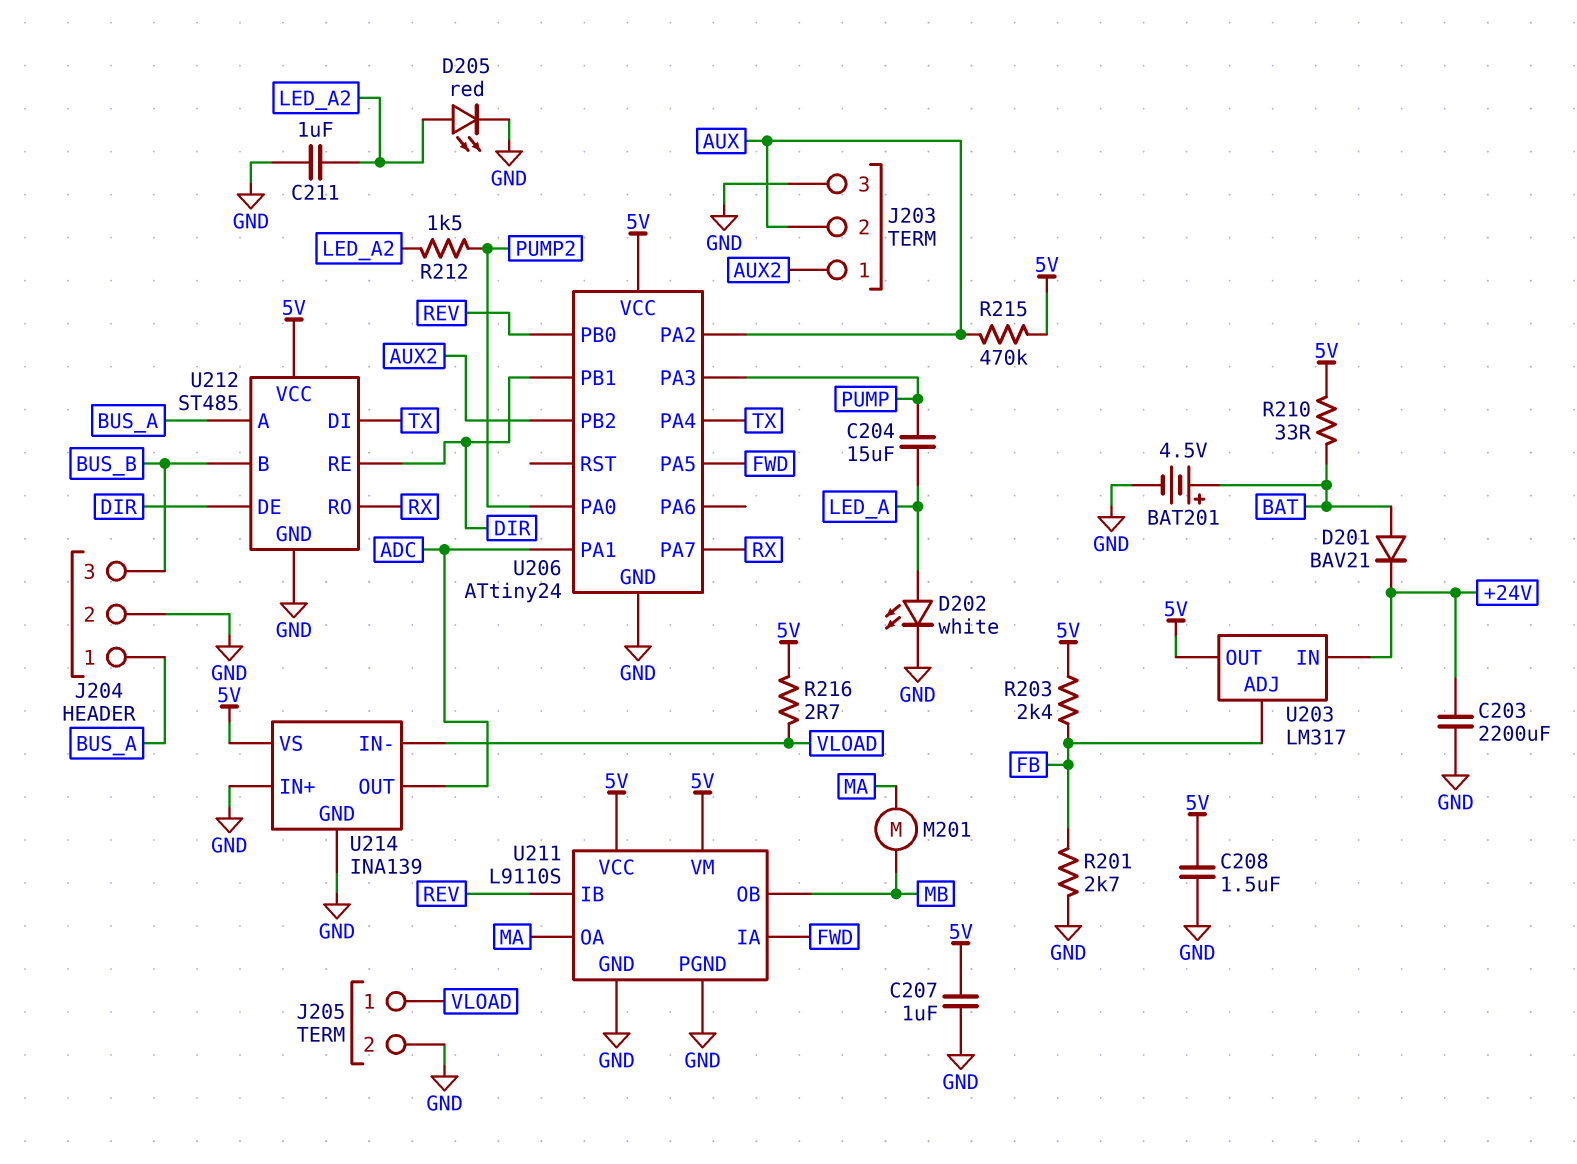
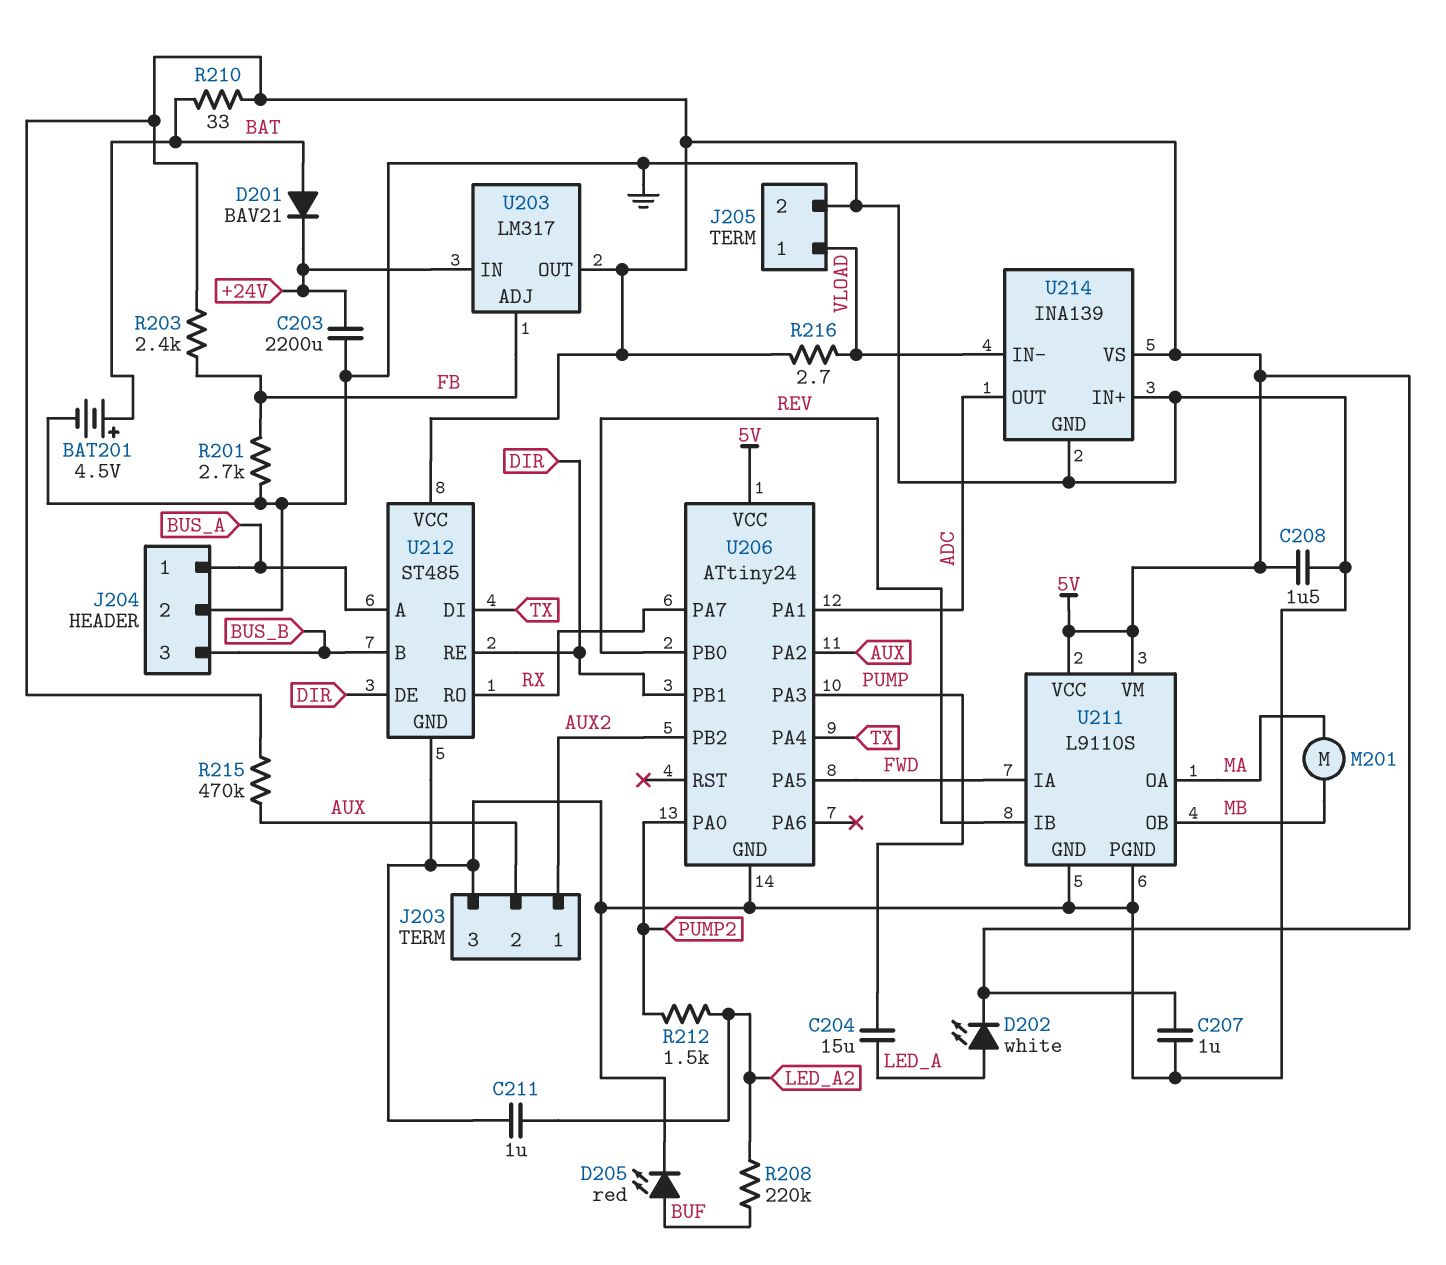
D202: LED white (A LED_A, K GND) -> LED white (A LED_A, K 5V)
D205: LED red (A LED_A2, K GND) -> LED red (A BUF, K GND)
R208: none -> 220k (BUF, LED_A2)

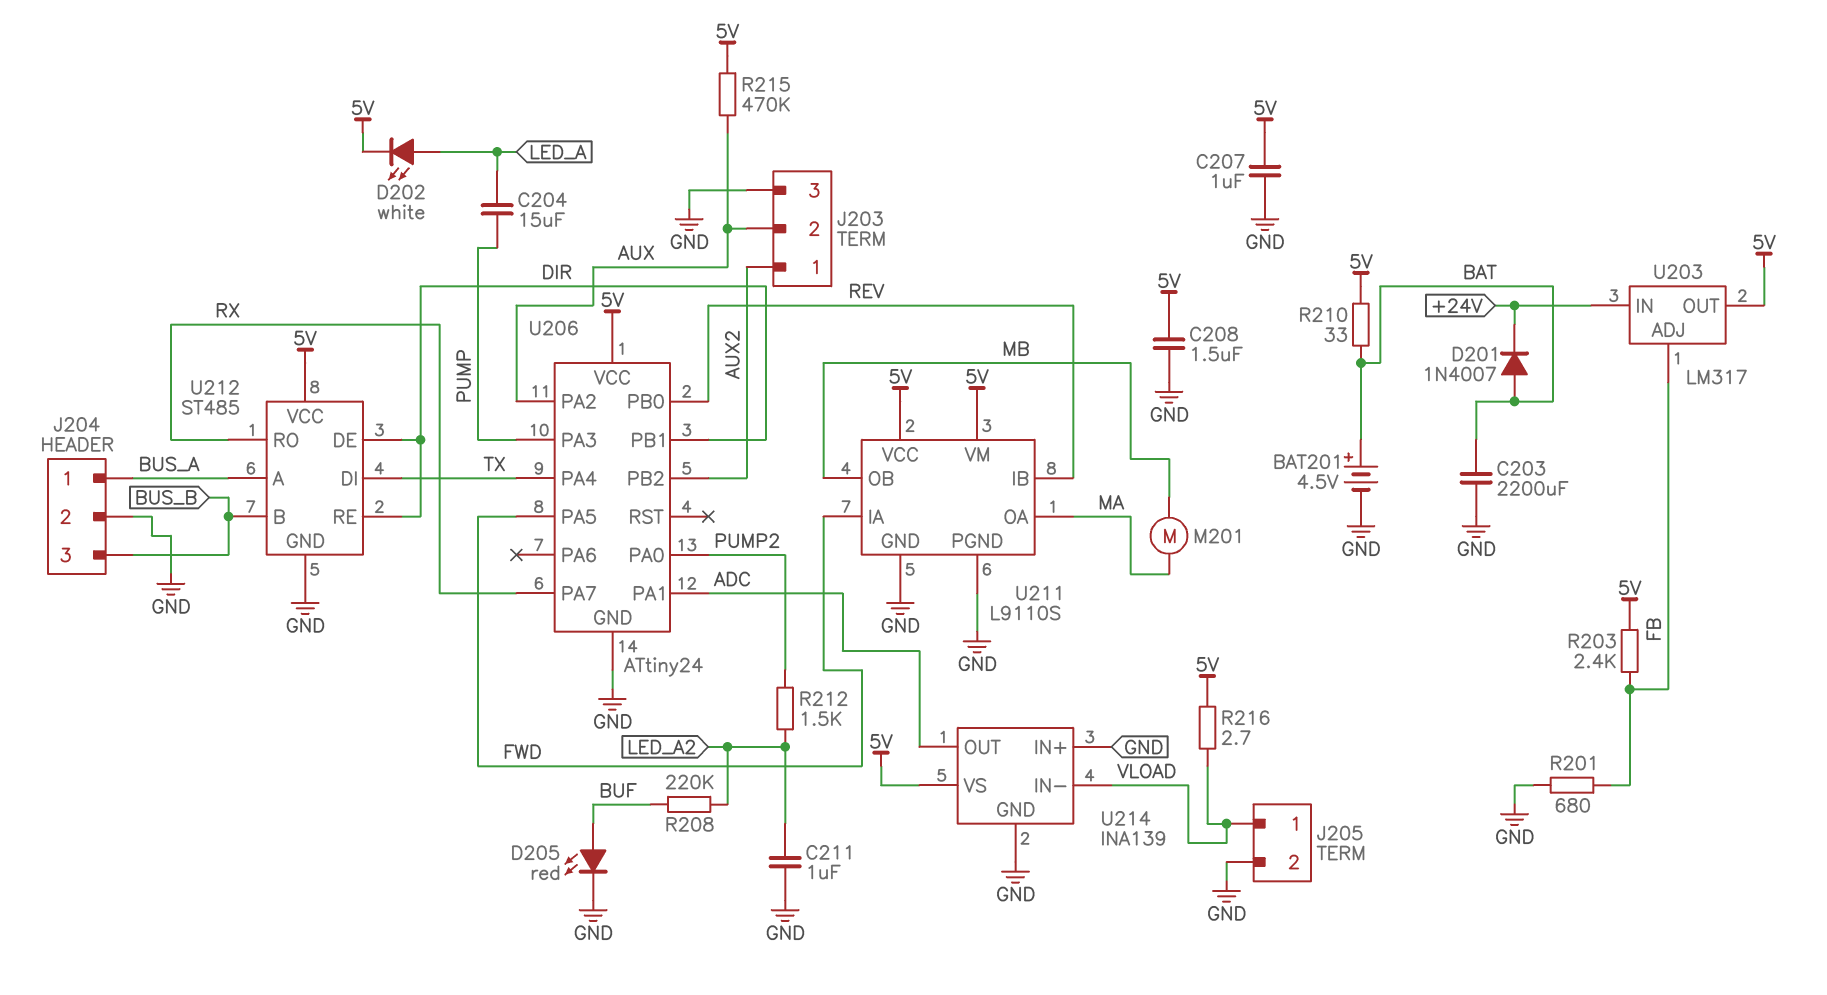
C203: 2200uF (+24V, GND) -> 2200uF (BAT, GND)
D201: diode BAV21 (A BAT, K +24V) -> diode 1N4007 (A BAT, K +24V)
R201: 2.7k (FB, GND) -> 680 (FB, GND)

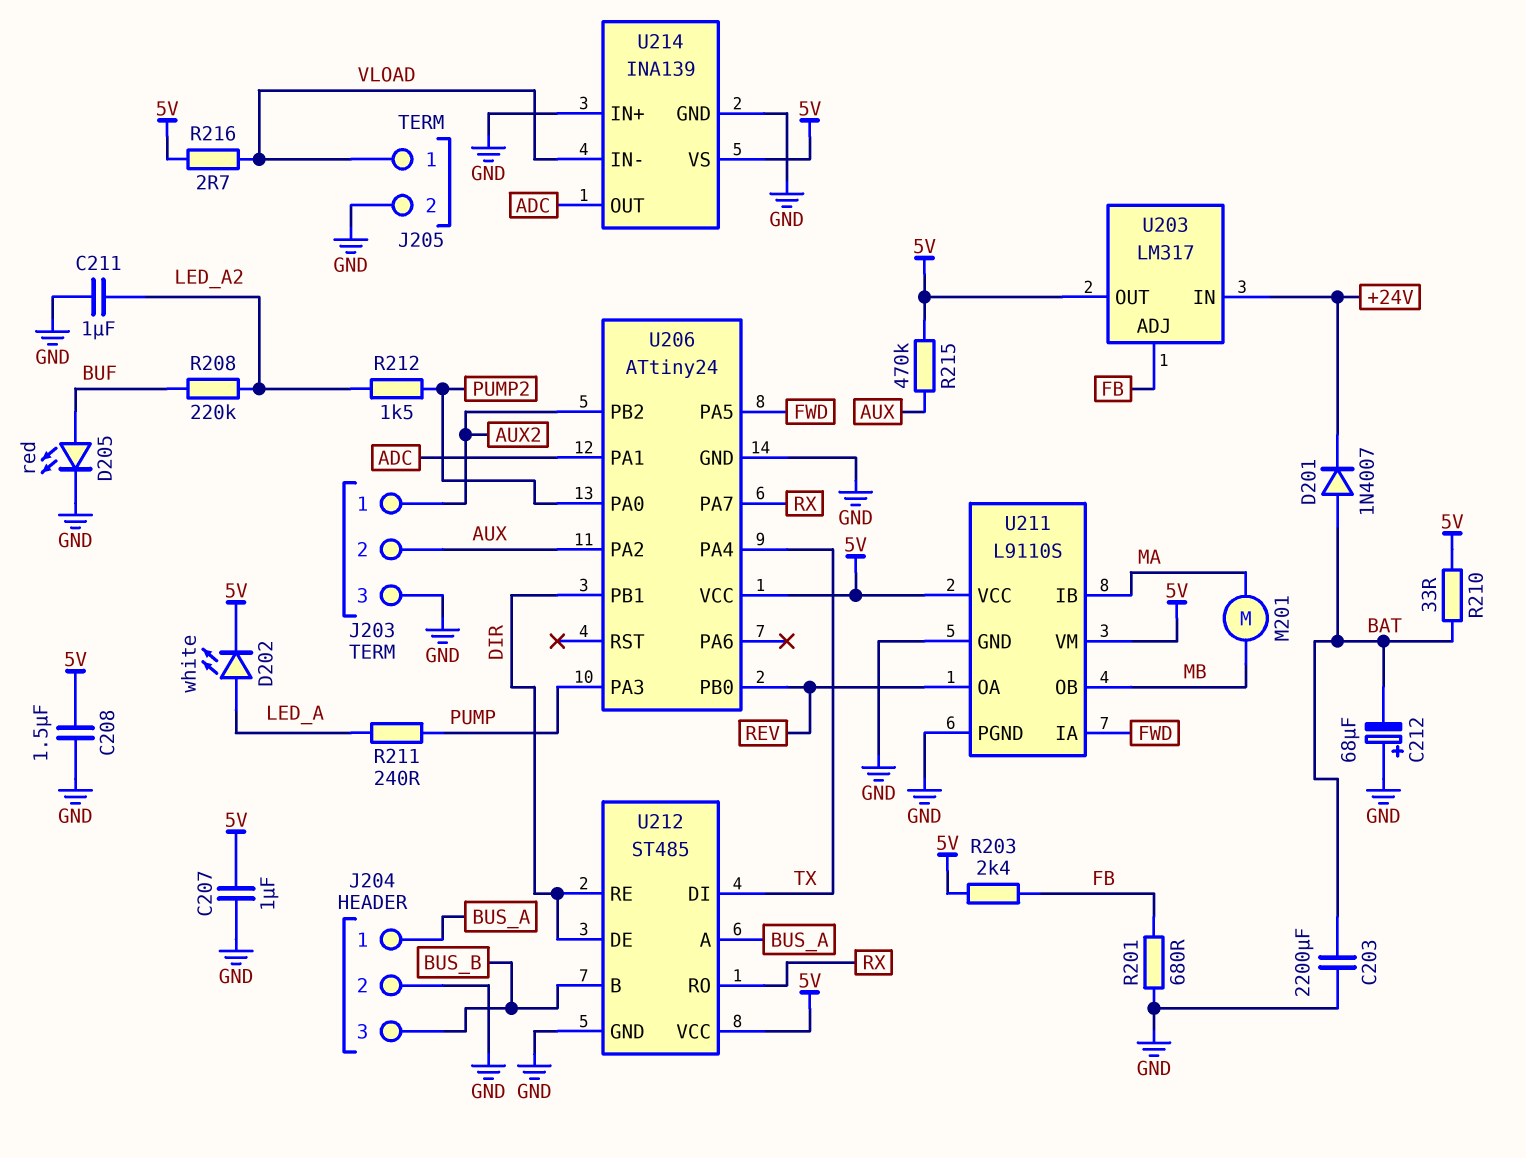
BAT201: 4.5V (plus BAT, minus GND) -> none
C204: 15uF (LED_A, PUMP) -> none
C212: none -> 68uF (plus GND, minus BAT)
R211: none -> 240 (LED_A, PUMP)
U211 pin IB: REV -> MA
U211 pin OA: MA -> REV

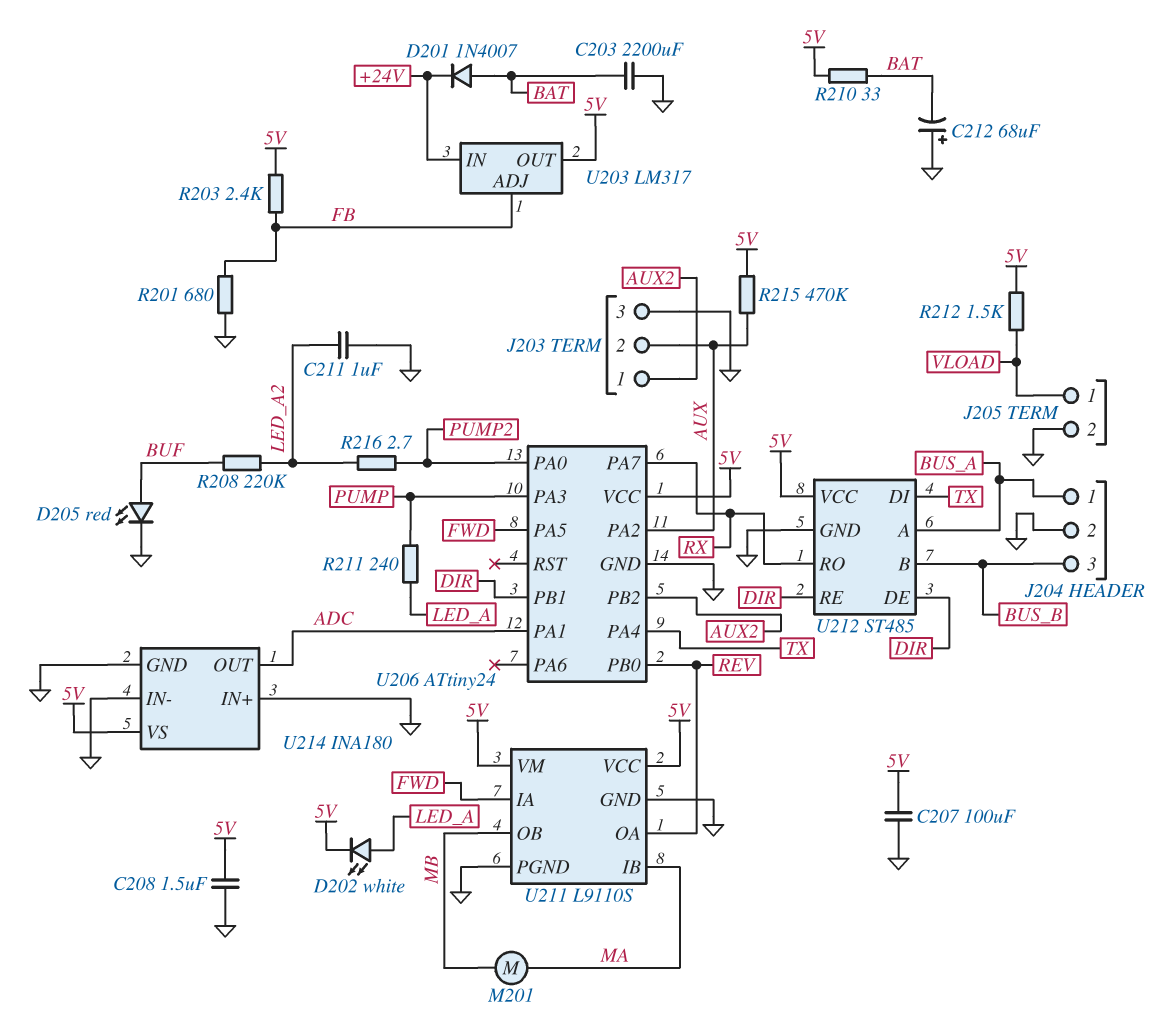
C207: 1uF (5V, GND) -> 100uF (5V, GND)
R212: 1.5k (LED_A2, PUMP2) -> 1.5k (5V, VLOAD)
R216: 2.7 (5V, VLOAD) -> 2.7 (LED_A2, PUMP2)
U214: INA139 -> INA180
U214 pin IN-: VLOAD -> GND

